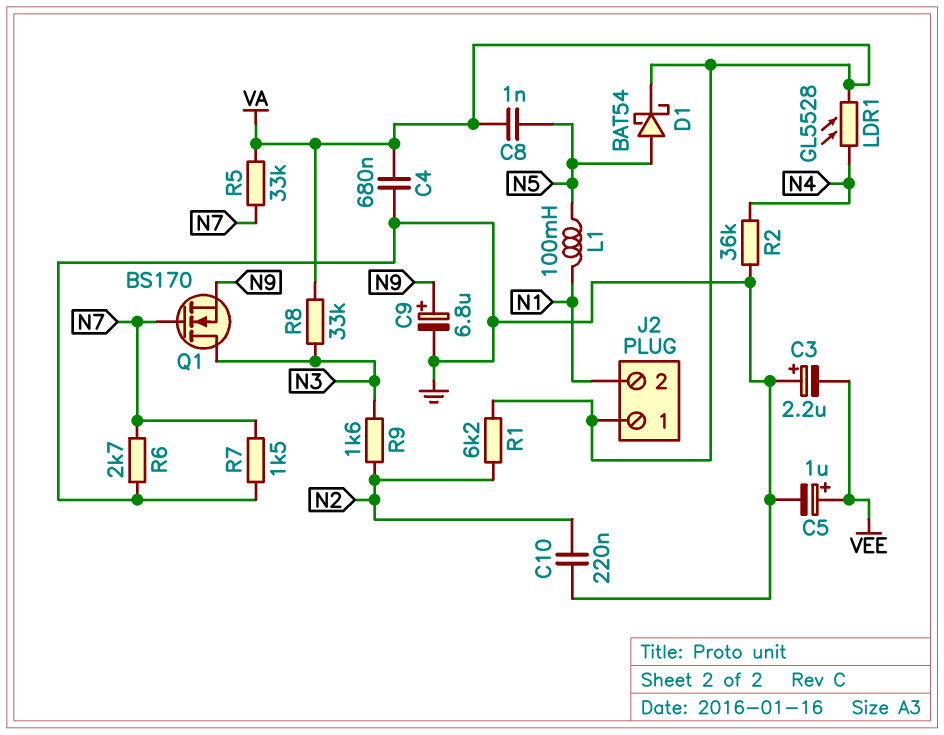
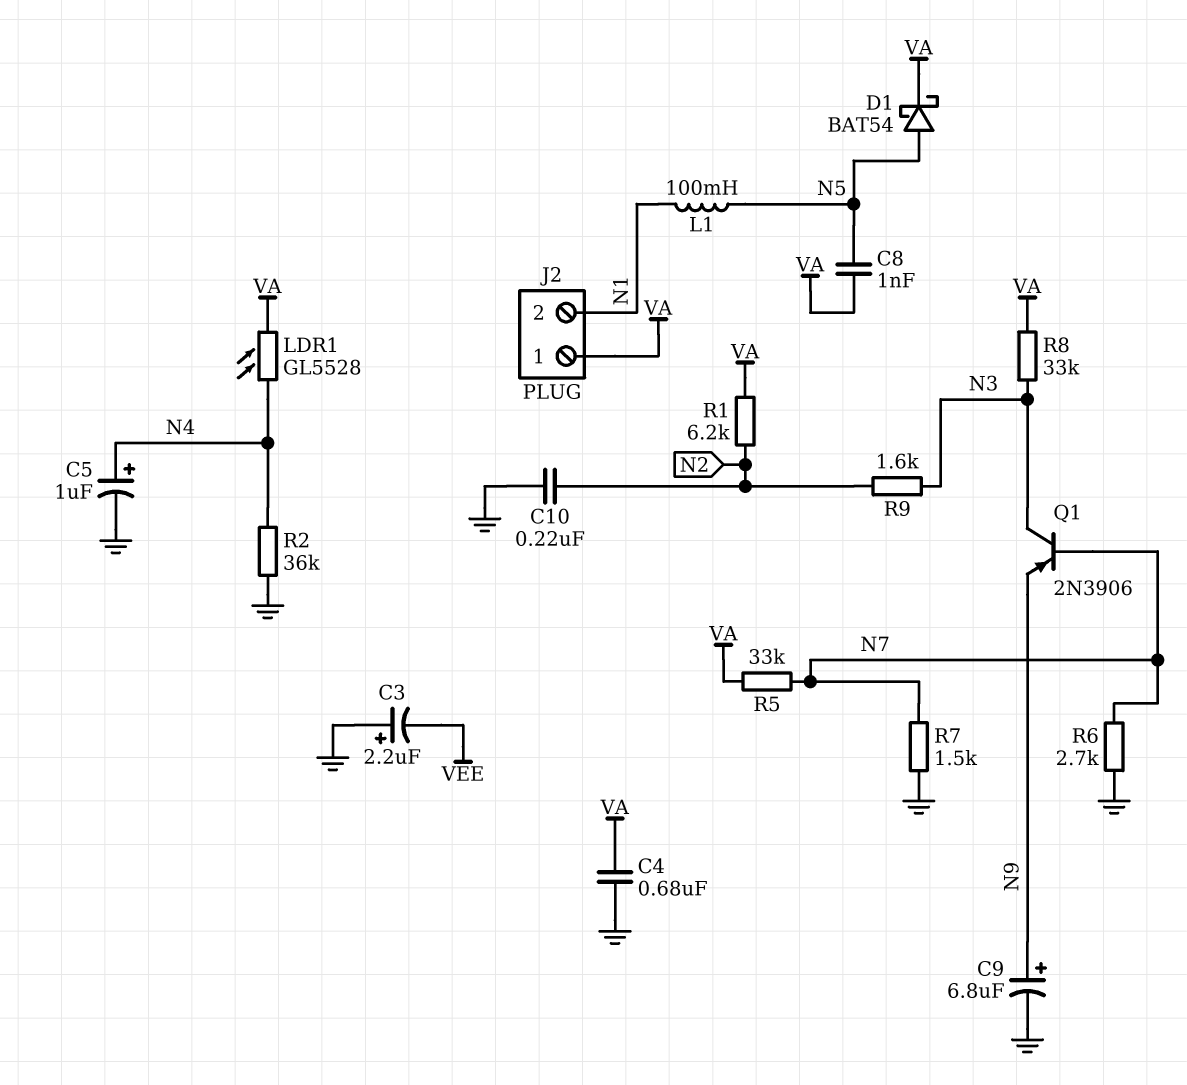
C5: 1uF (plus VEE, minus GND) -> 1uF (plus N4, minus GND)
Q1: NMOS BS170 (G N7, D N3, S N9) -> PNP 2N3906 (B N7, C N3, E N9)

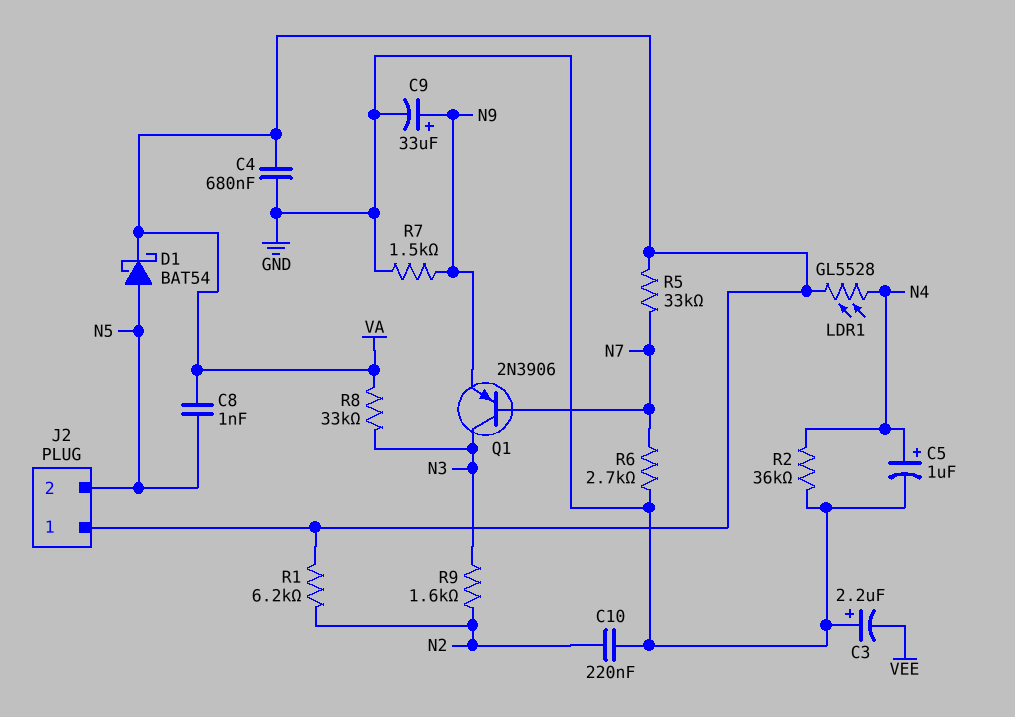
C9: 6.8uF (plus N9, minus GND) -> 33uF (plus N9, minus GND)
J2 pin 2: N1 -> N5
L1: 100mH (N1, N5) -> none
R7: 1.5k (GND, N7) -> 1.5k (GND, N9)

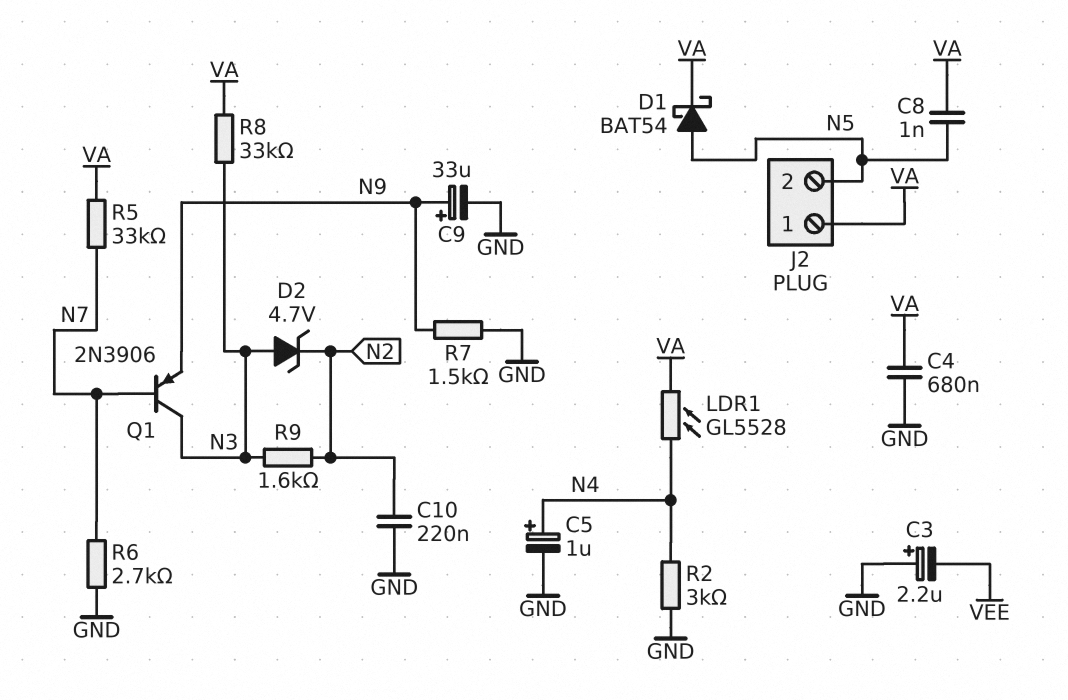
D2: none -> zener 4.7V (A N3, K N2)
R1: 6.2k (N2, VA) -> none
R2: 36k (GND, N4) -> 3k (GND, N4)

